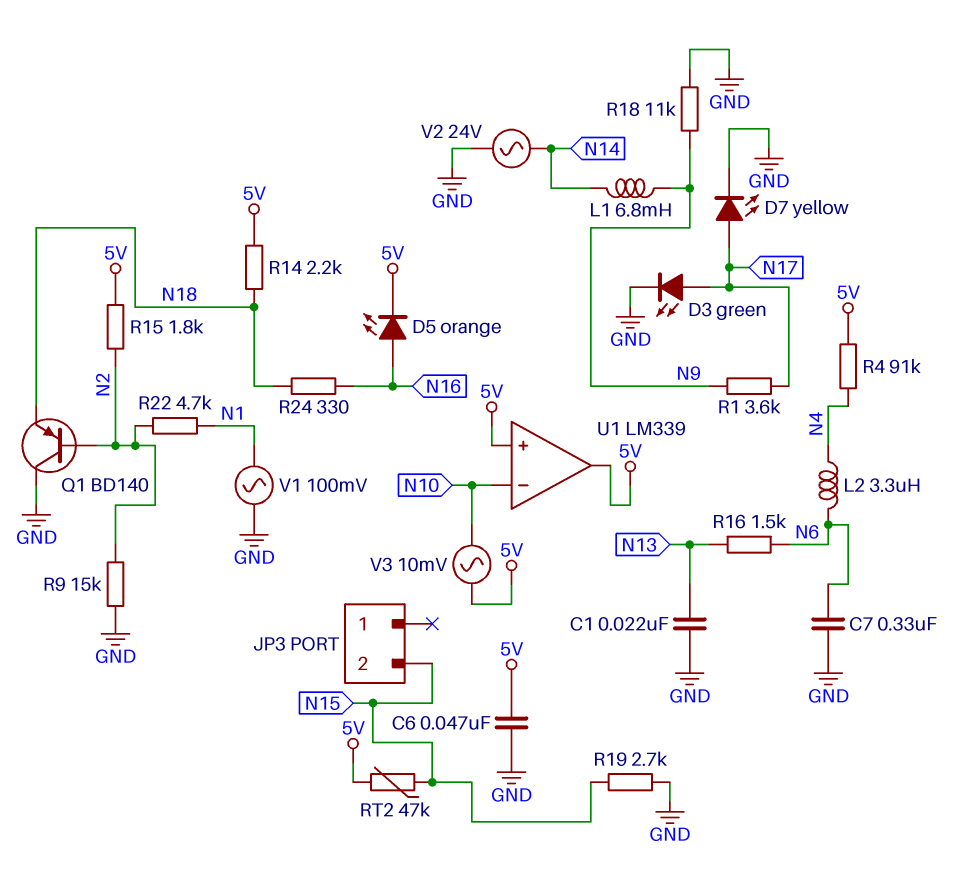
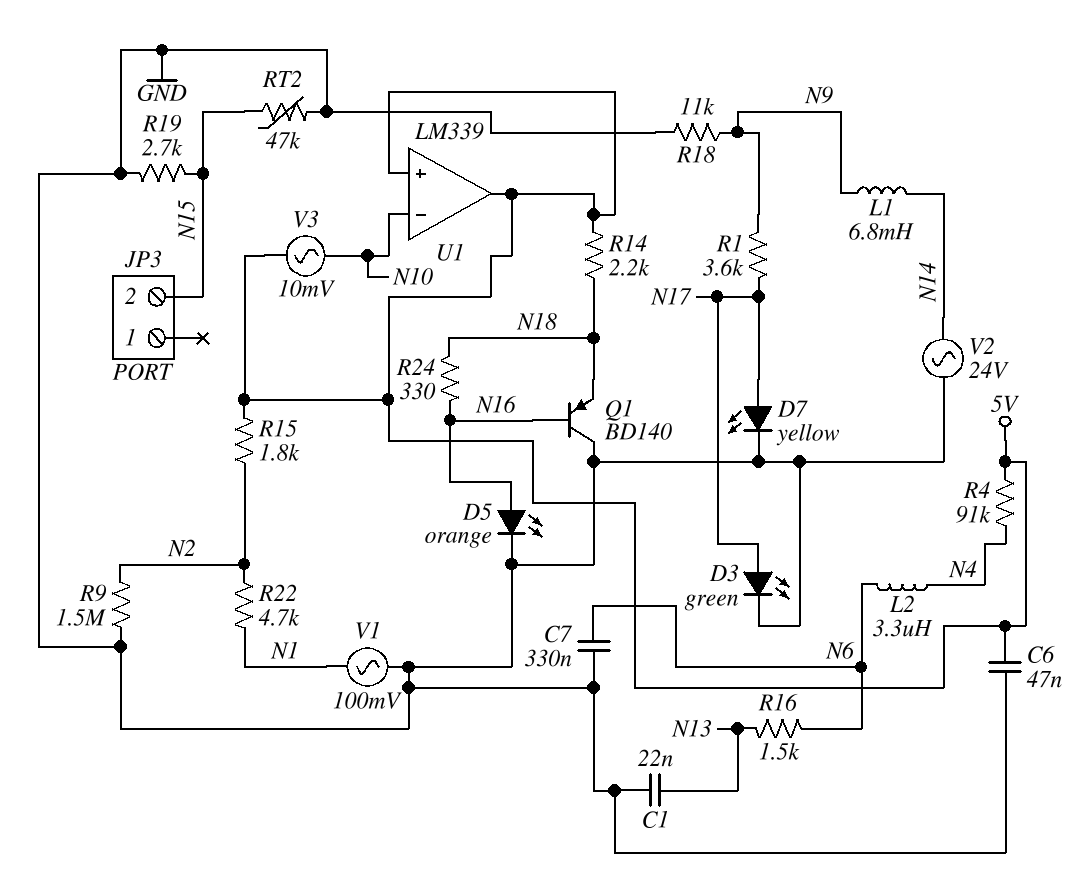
D5: LED orange (A N16, K 5V) -> LED orange (A N16, K GND)
Q1: PNP BD140 (B N2, C GND, E N18) -> PNP BD140 (B N16, C GND, E N18)
R9: 15k (GND, N2) -> 1.5M (GND, N2)
RT2: 47k (5V, N15) -> 47k (GND, N15)

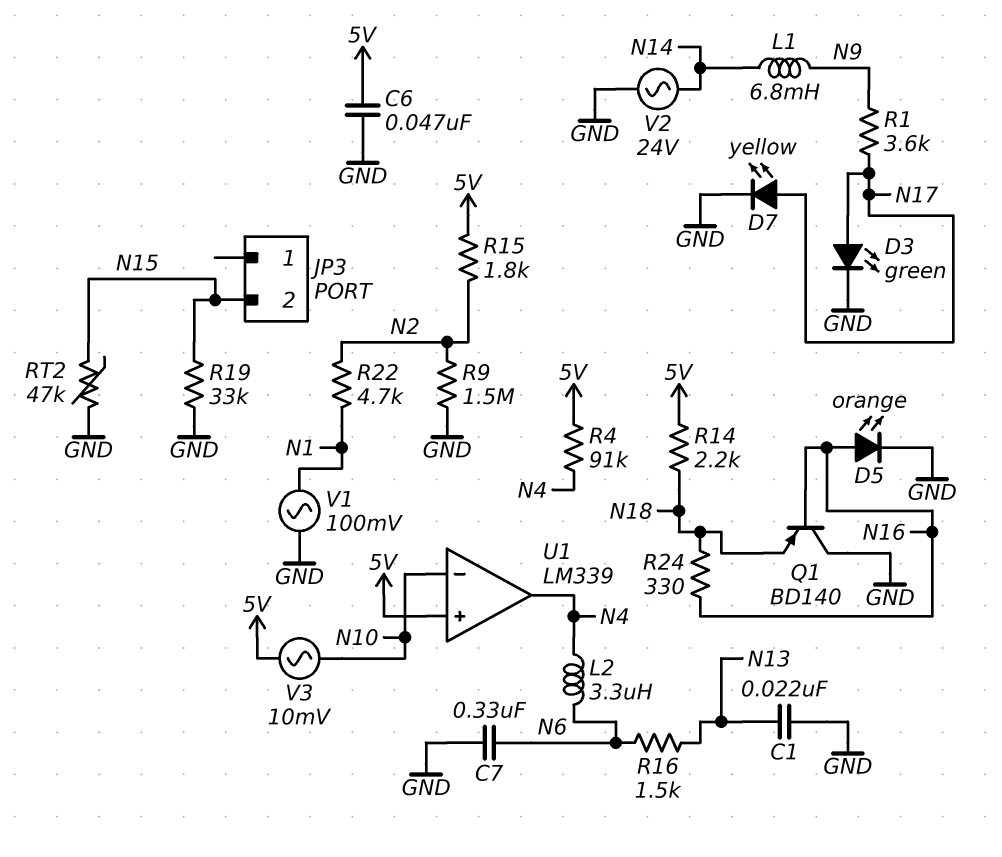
R18: 11k (GND, N9) -> none
R19: 2.7k (GND, N15) -> 33k (GND, N15)
U1 pin out: 5V -> N4

